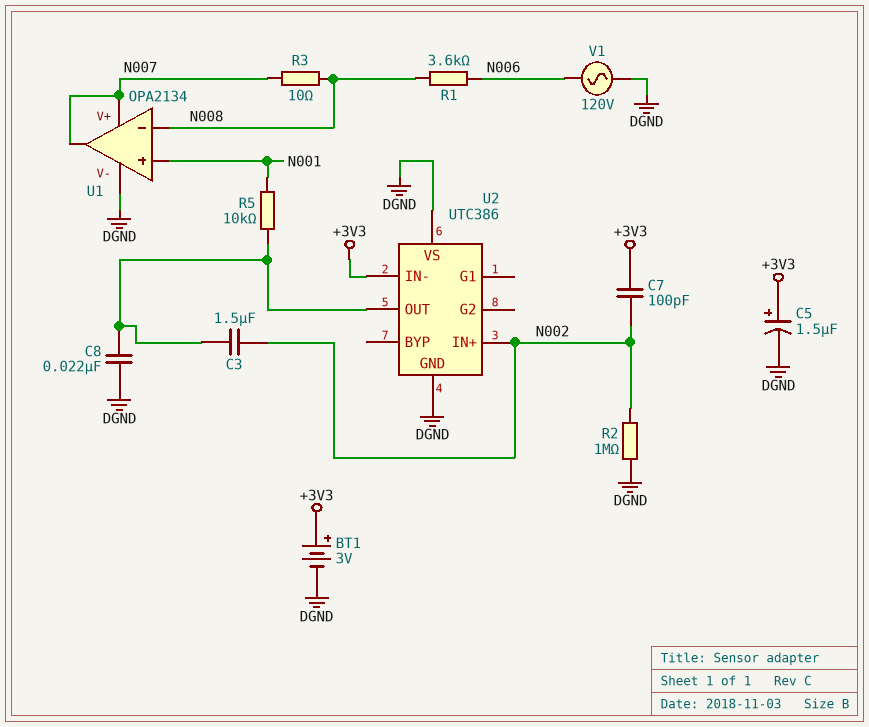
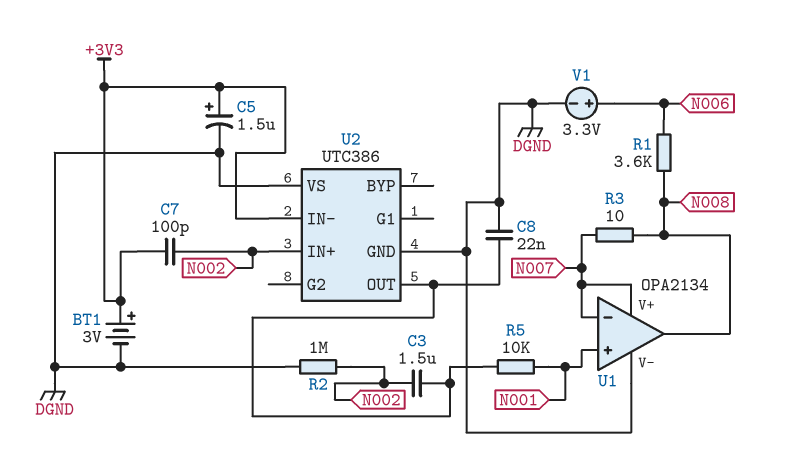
U1 pin in-: N008 -> N007
U1 pin out: N007 -> N008
V1: AC 120V (DGND, N006) -> 3.3V (plus N006, minus DGND)

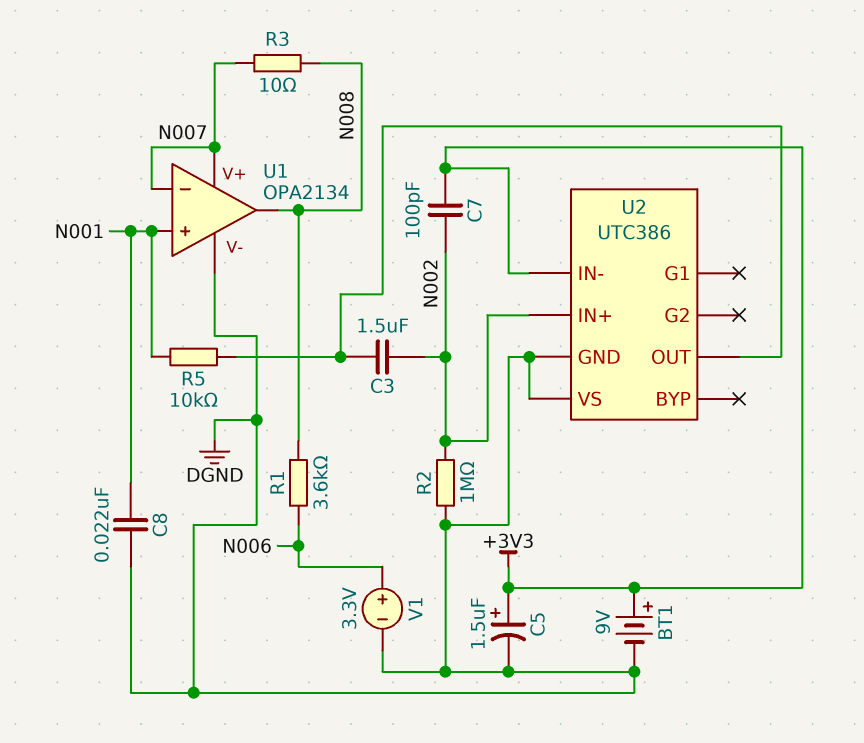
BT1: 3V (plus +3V3, minus DGND) -> 9V (plus +3V3, minus DGND)
C8: 22nF (DGND, U2/OUT) -> 22nF (DGND, N001)

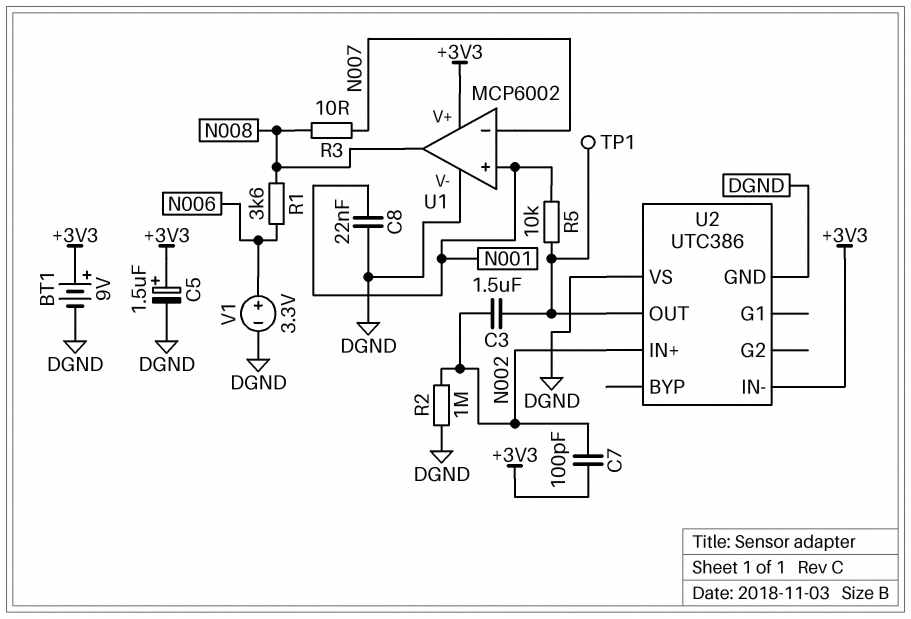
TP1: none -> test point (U2/OUT)
U1: OPA2134 -> MCP6002
U1 pin V+: N007 -> +3V3

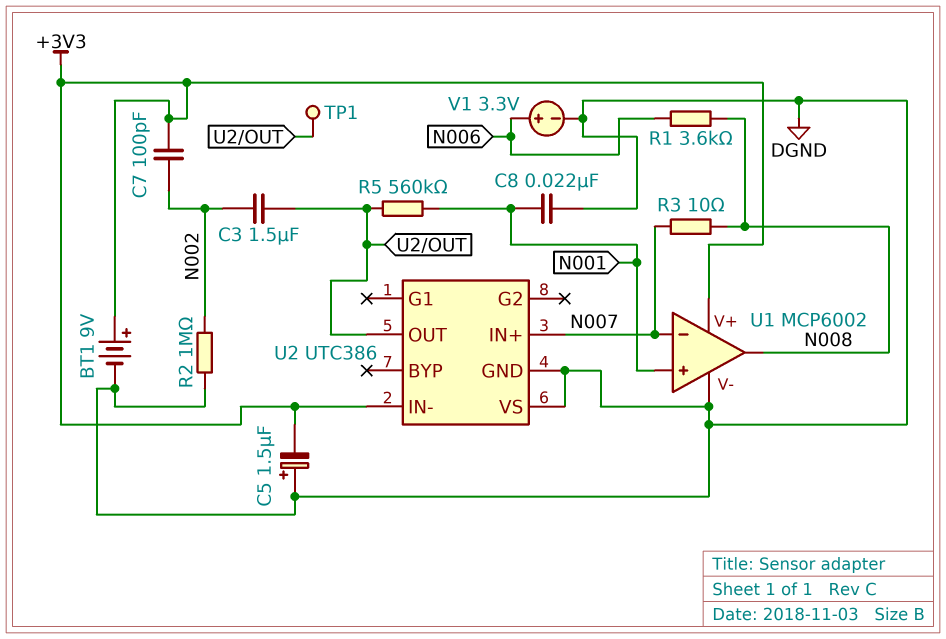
C5: 1.5uF (plus +3V3, minus DGND) -> 1.5uF (plus DGND, minus +3V3)
R5: 10k (N001, U2/OUT) -> 560k (N001, U2/OUT)
U2 pin IN+: N002 -> N007

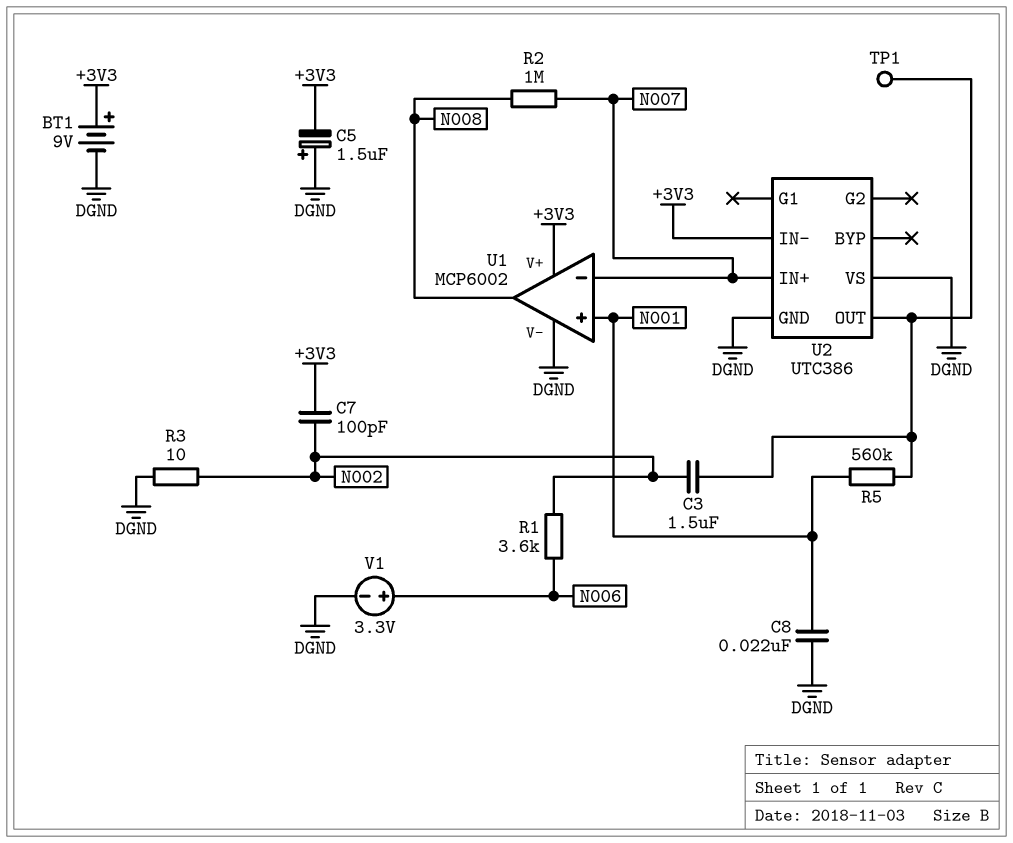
R1: 3.6k (N006, N008) -> 3.6k (N002, N006)
R2: 1M (DGND, N002) -> 1M (N007, N008)
R3: 10 (N007, N008) -> 10 (DGND, N002)

